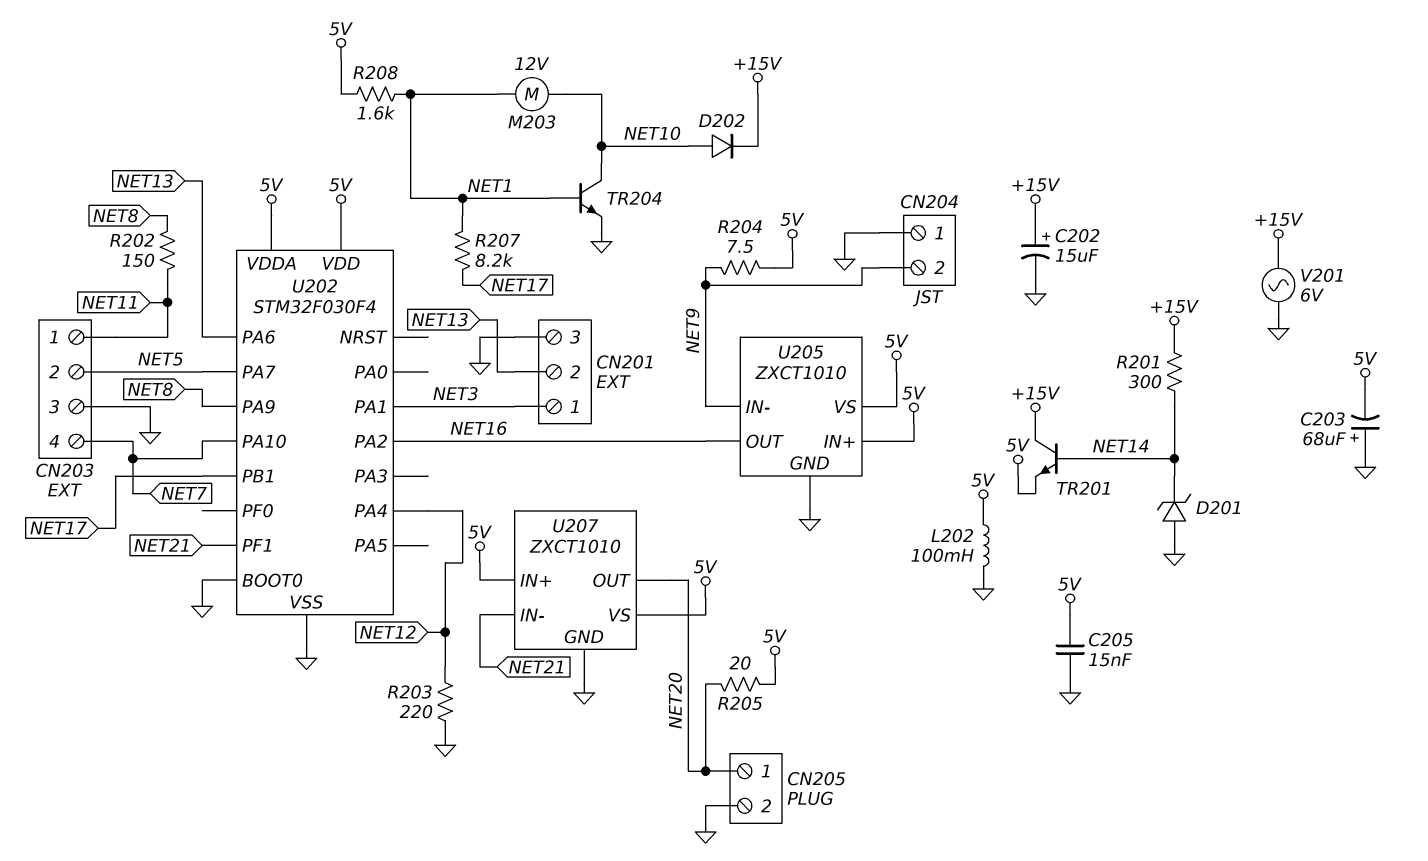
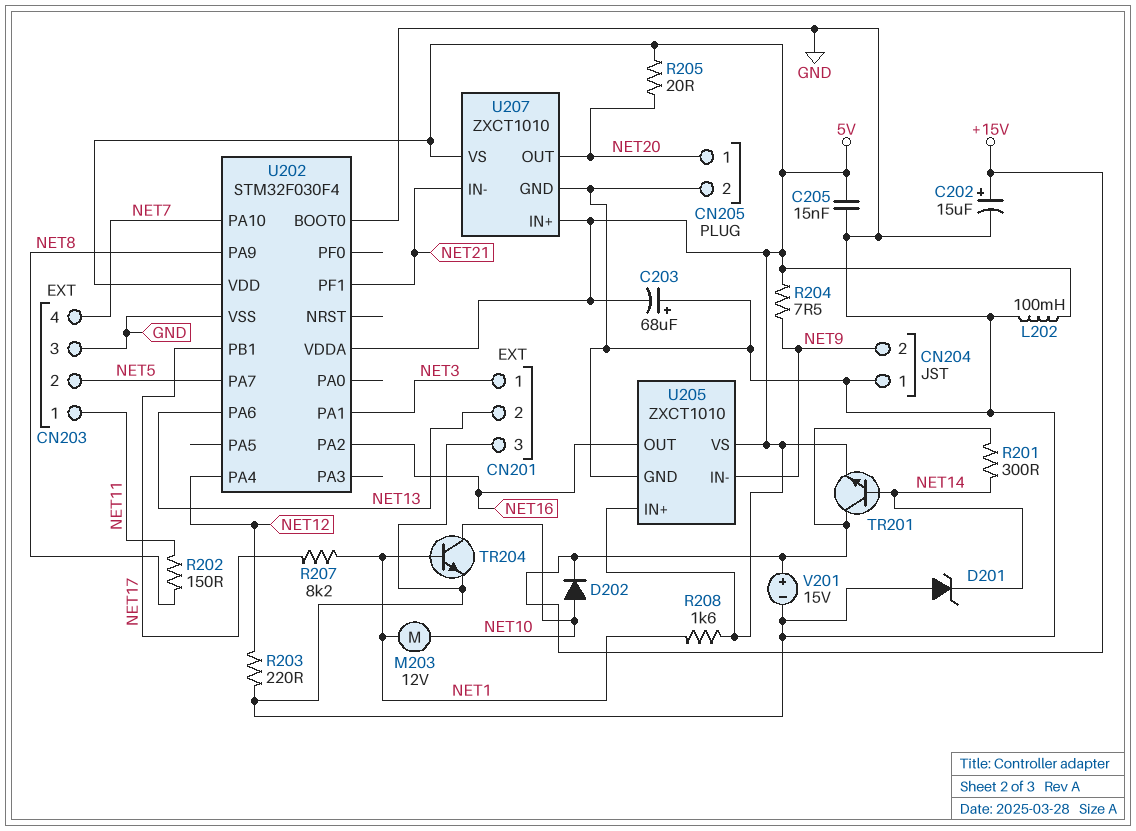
V201: AC 6V (+15V, GND) -> 15V (plus +15V, minus GND)

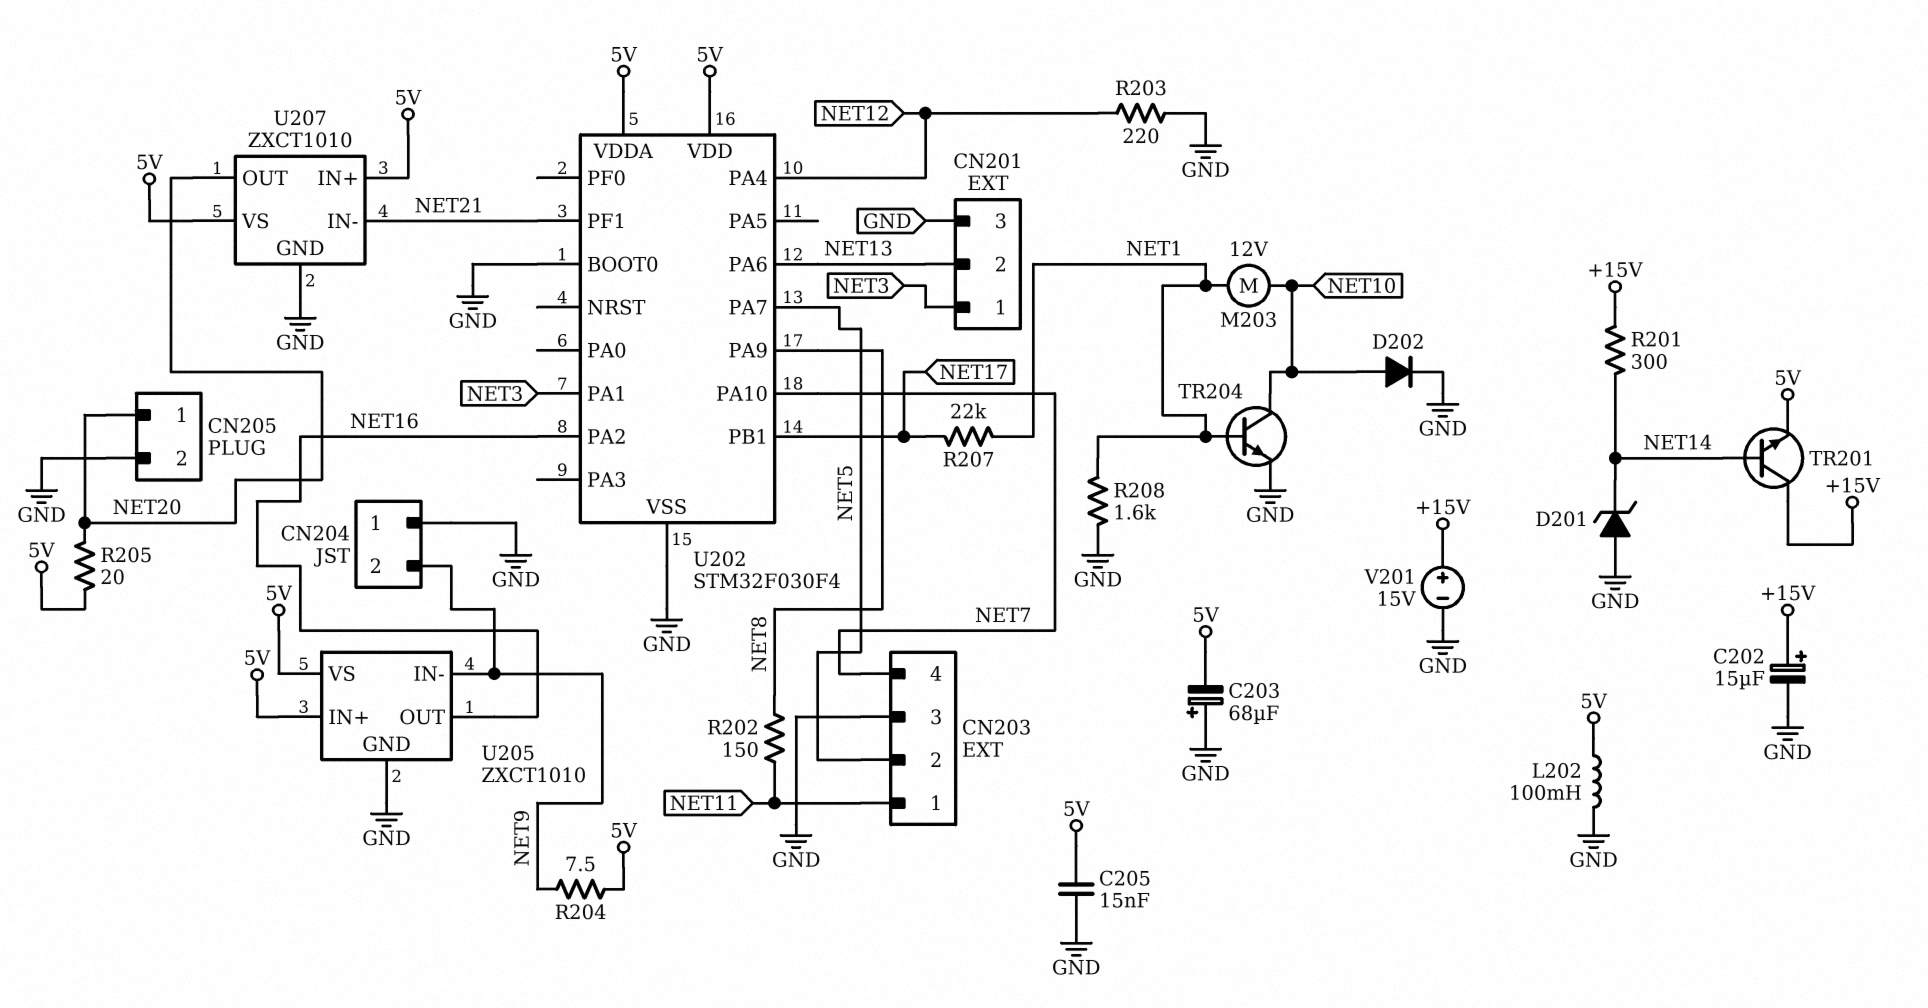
D202: diode (A NET10, K +15V) -> diode (A NET10, K GND)
R207: 8.2k (NET1, NET17) -> 22k (NET1, NET17)
R208: 1.6k (5V, NET1) -> 1.6k (GND, NET1)

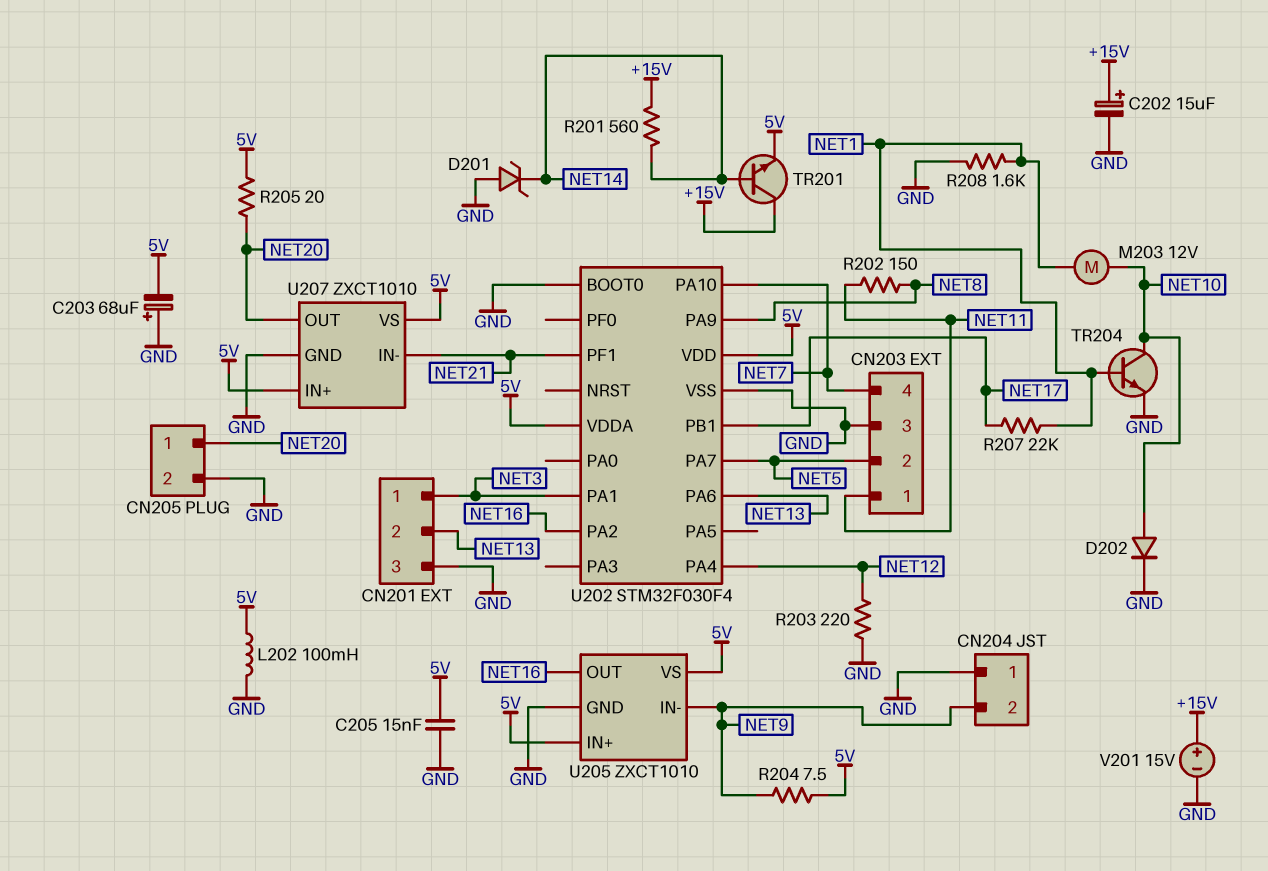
R201: 300 (+15V, NET14) -> 560 (+15V, NET14)

